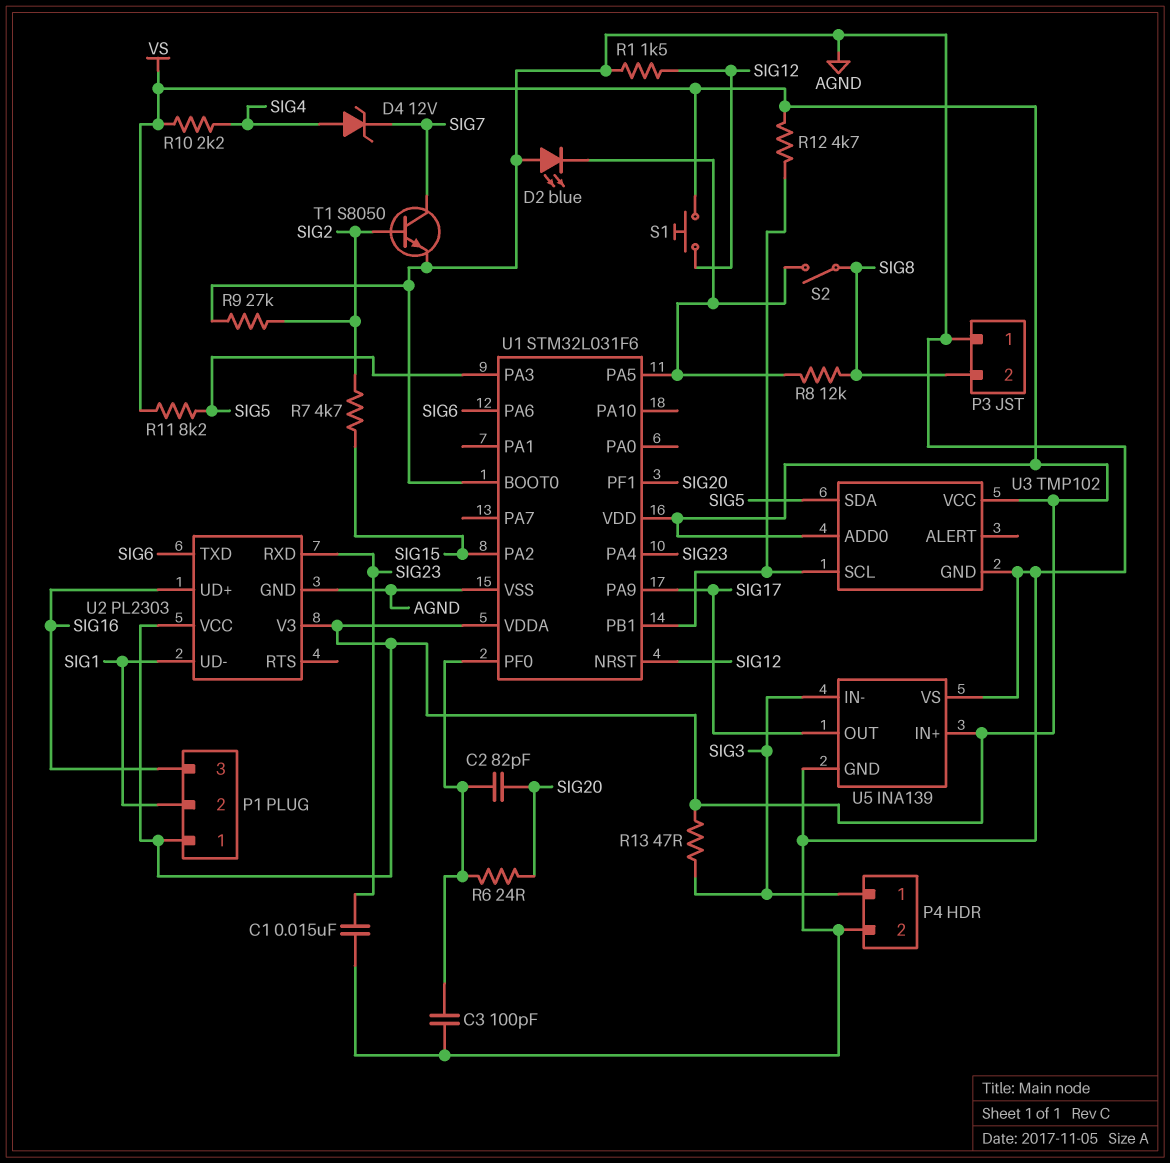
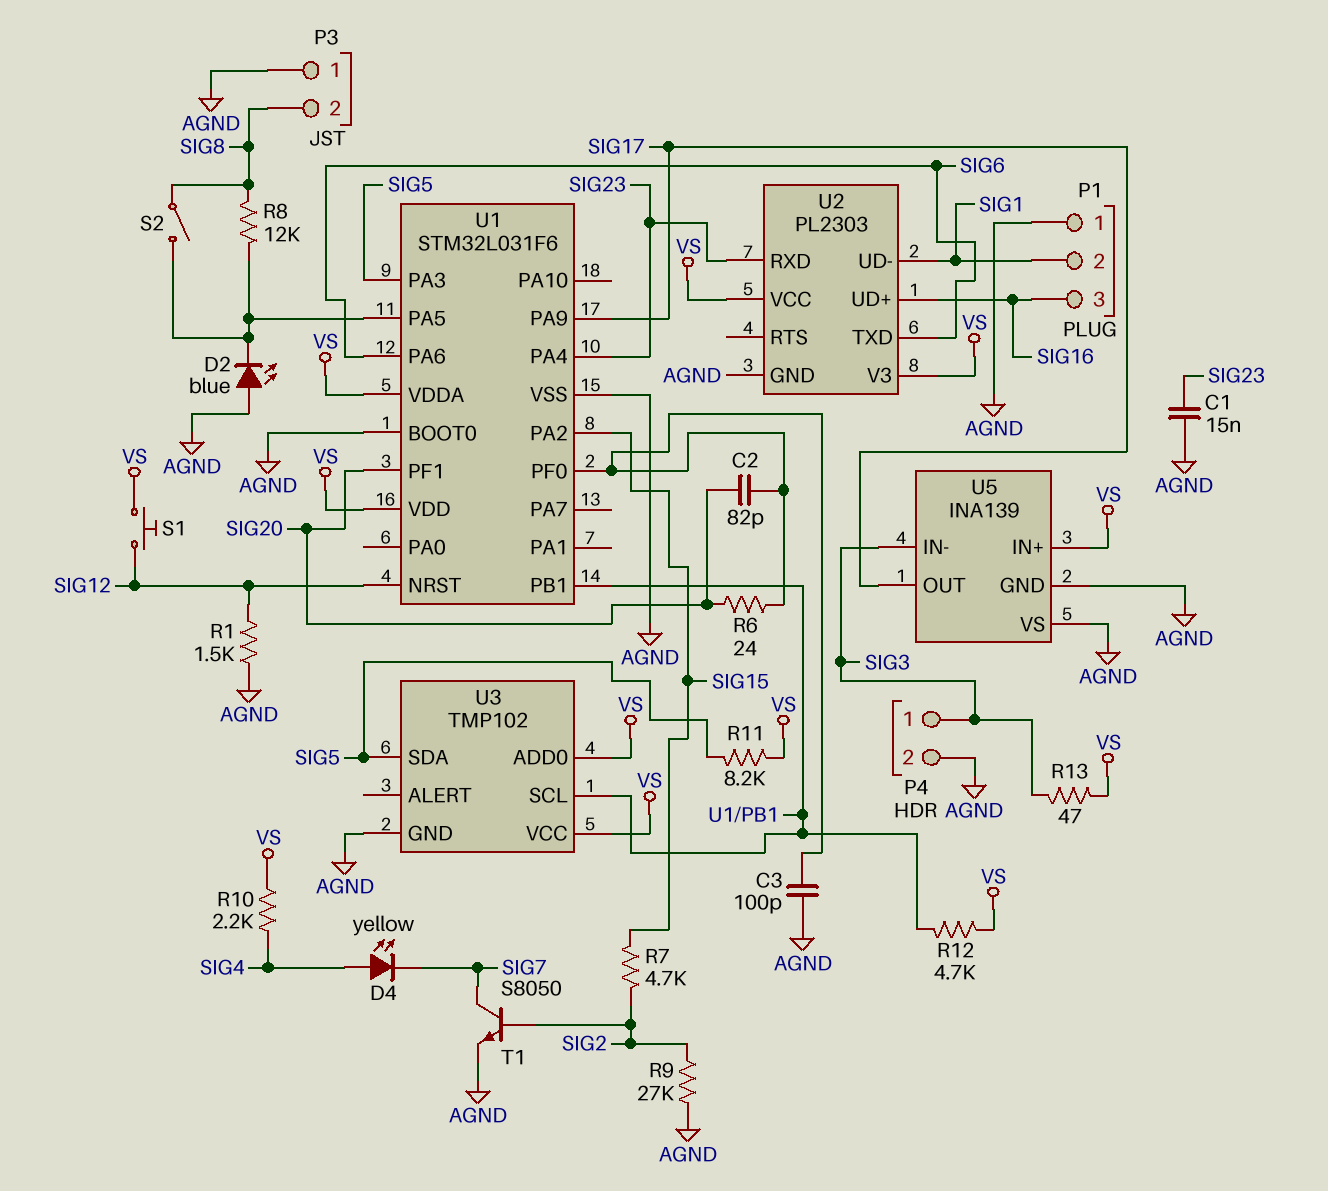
D4: zener 12V (A SIG4, K SIG7) -> LED yellow (A SIG4, K SIG7)
P1 pin 1: VS -> AGND

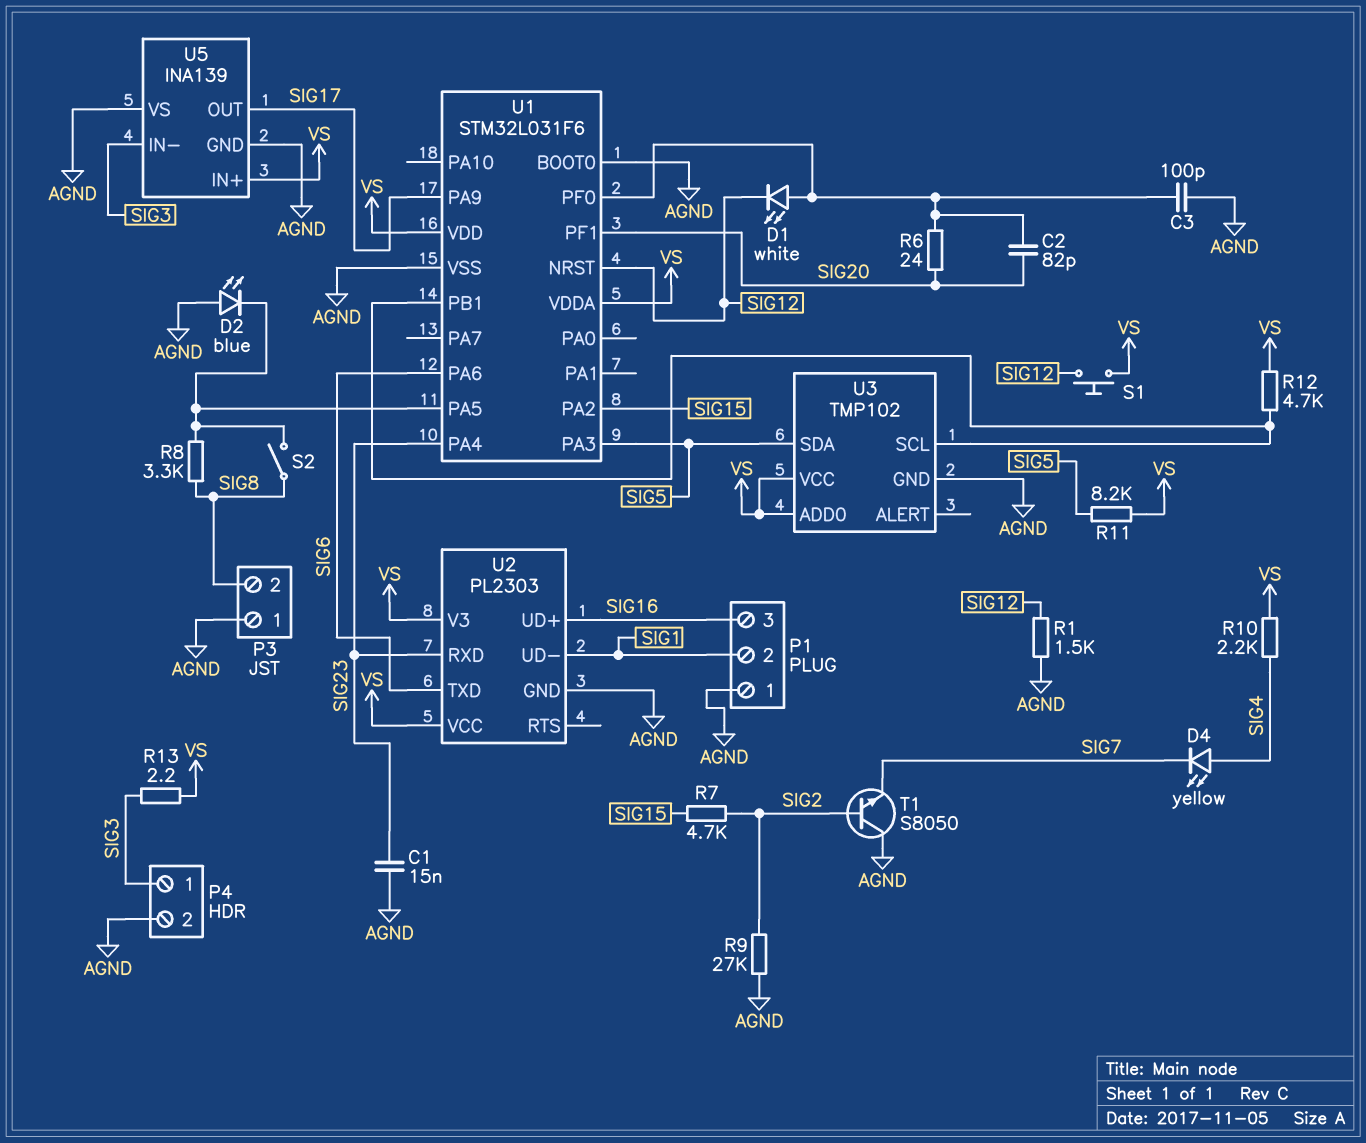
D1: none -> LED white (A U1/PF0, K SIG12)
R8: 12k (SIG8, U1/PA5) -> 3.3k (SIG8, U1/PA5)
R13: 47 (SIG3, VS) -> 2.2 (SIG3, VS)
T1: NPN S8050 (B SIG2, C SIG7, E AGND) -> NPN S8050 (B SIG2, C AGND, E SIG7)

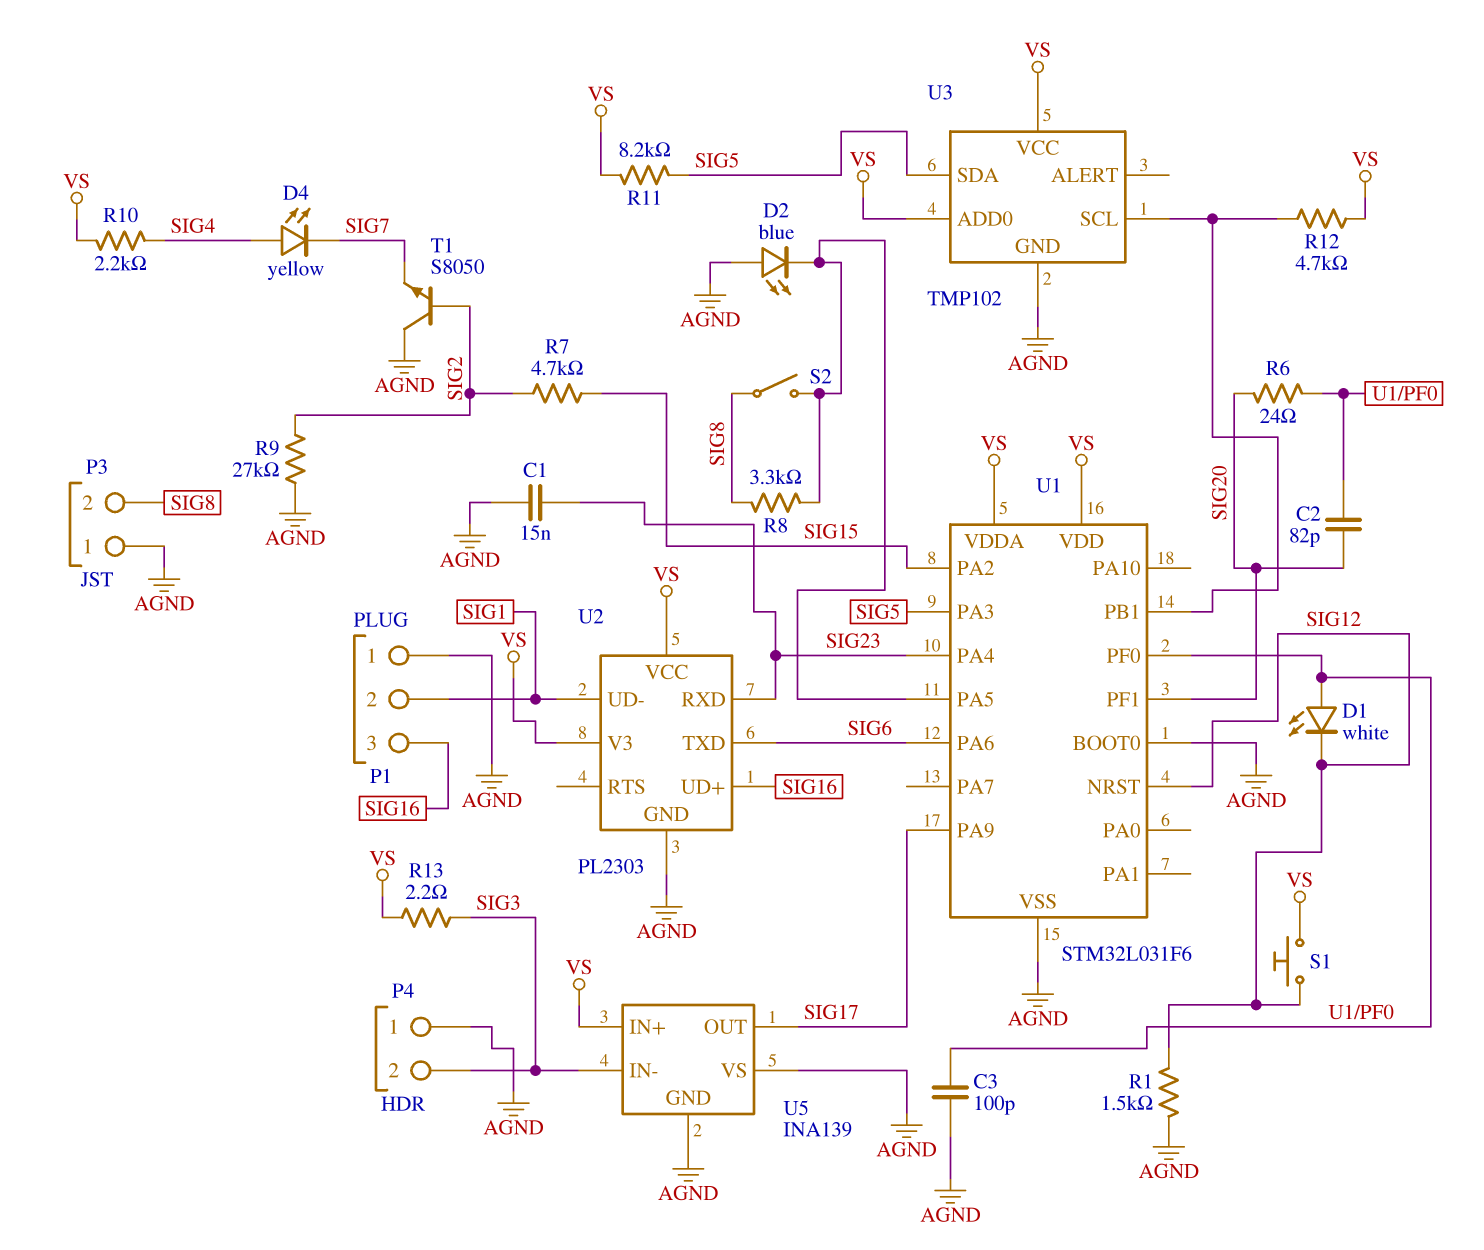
P4 pin 1: SIG3 -> AGND
P4 pin 2: AGND -> SIG3

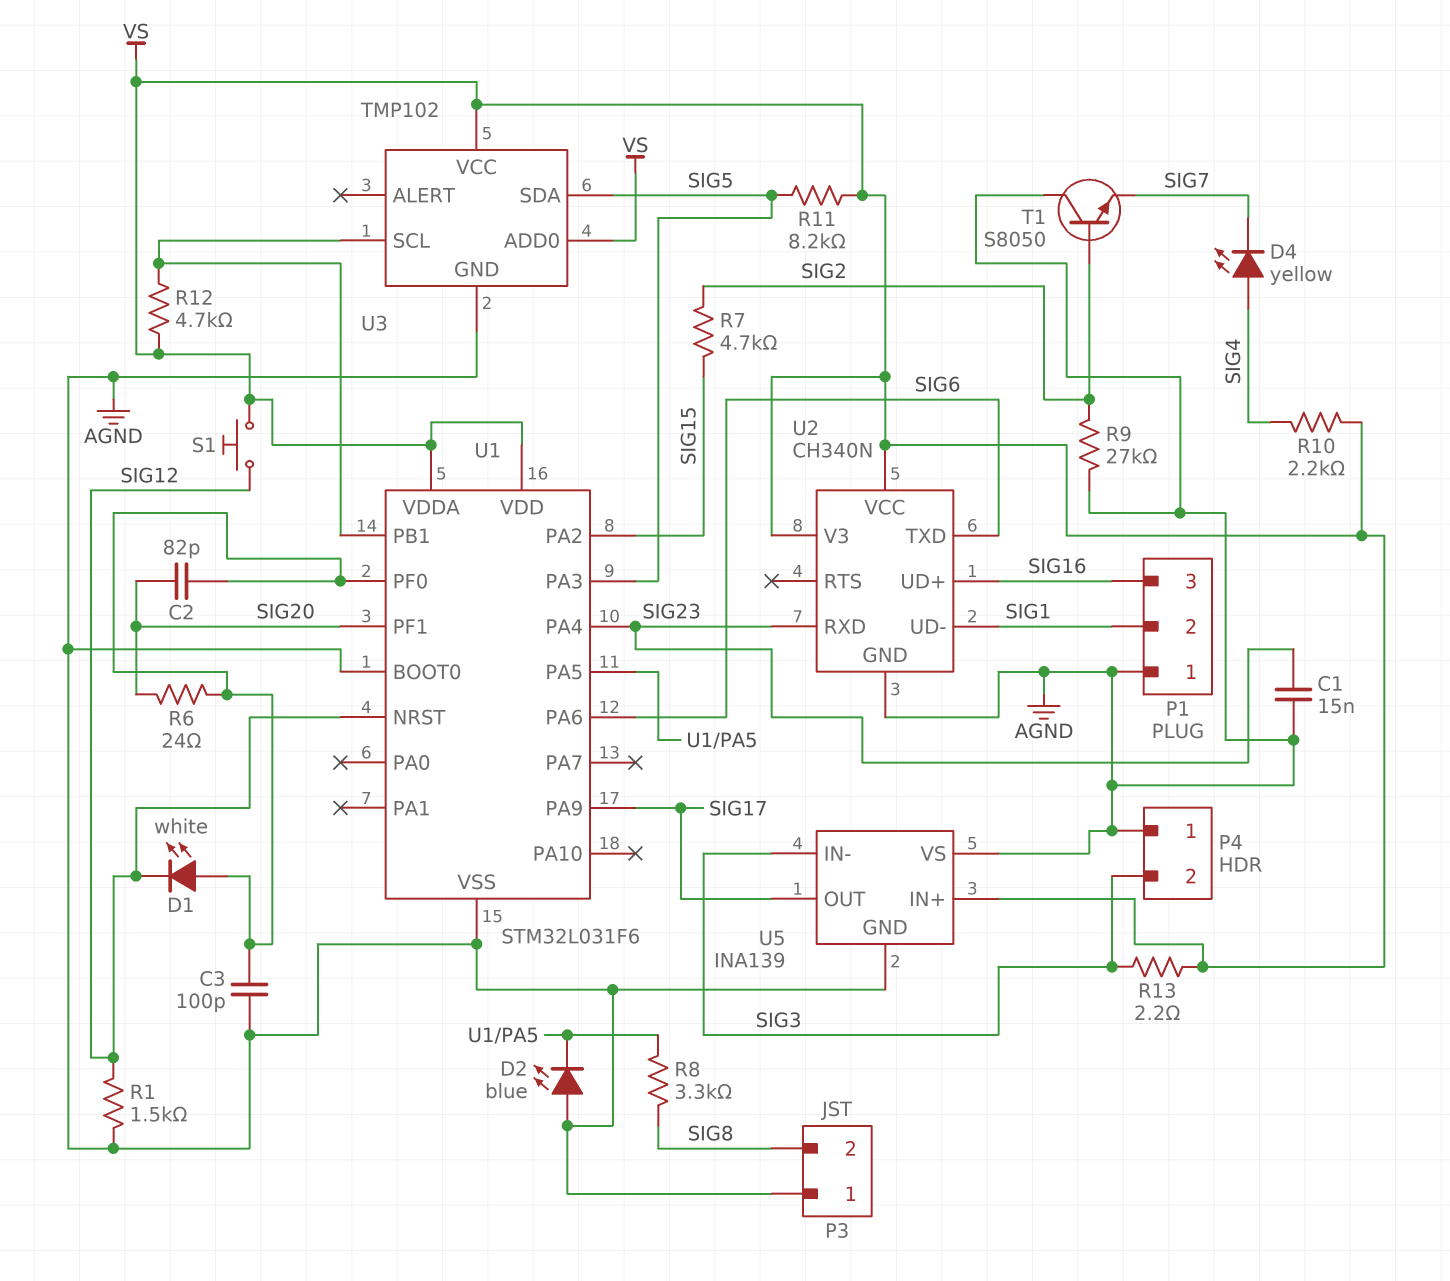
S2: switch (SIG8, U1/PA5) -> none
U2: PL2303 -> CH340N

